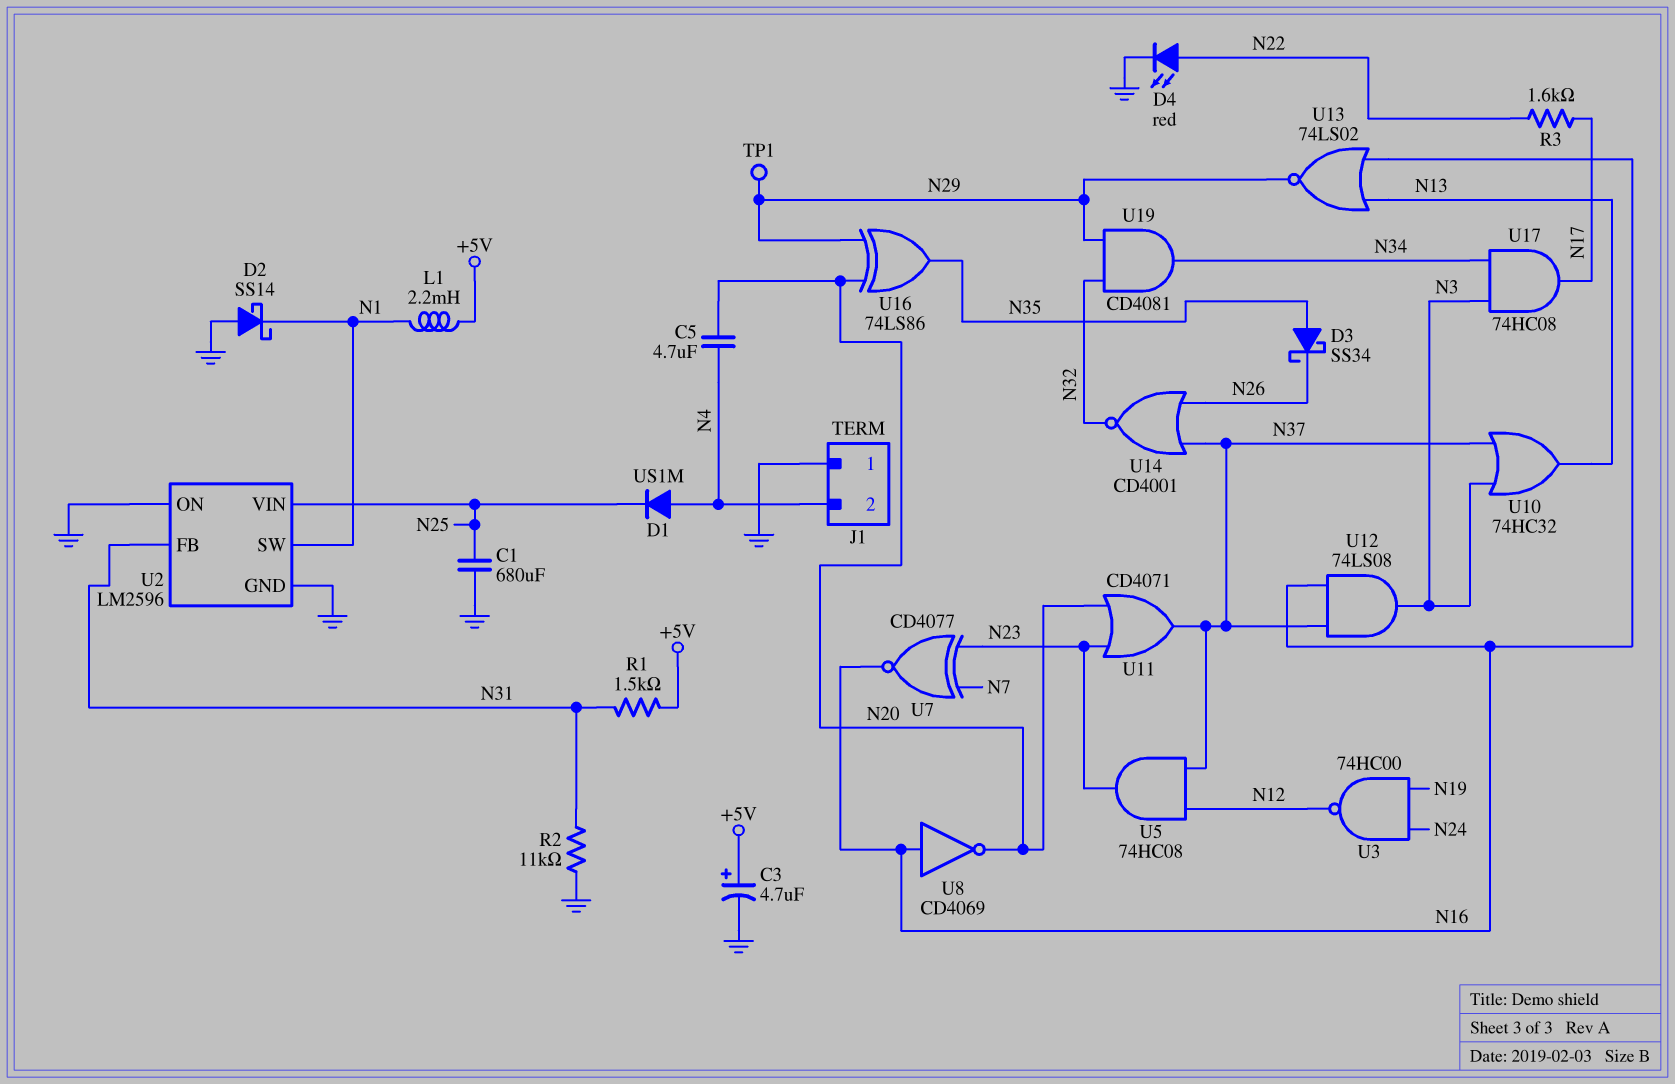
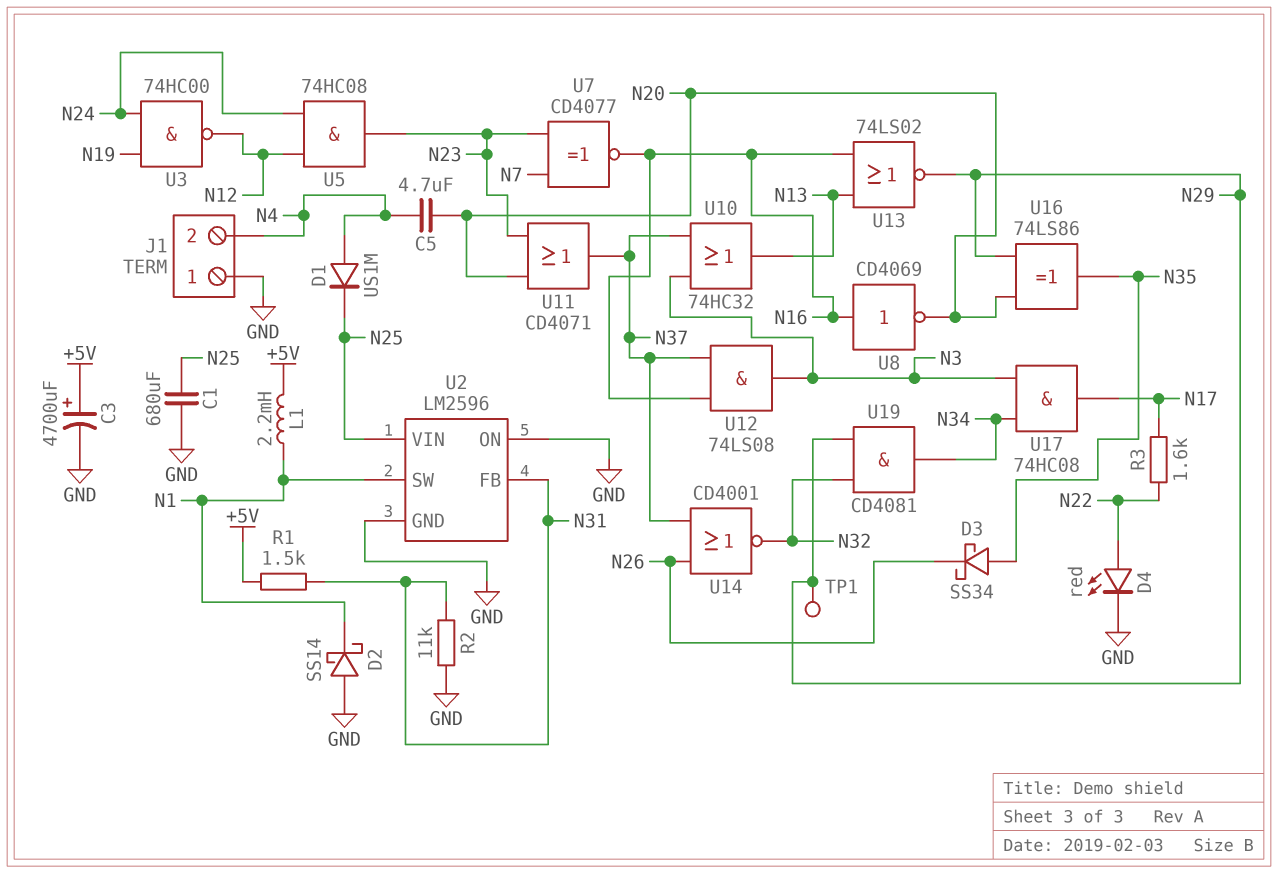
C3: 4.7uF (plus +5V, minus GND) -> 4700uF (plus +5V, minus GND)
U5: AND 74HC08 (in N12, in N37, out N23) -> AND 74HC08 (in N12, in N24, out N23)

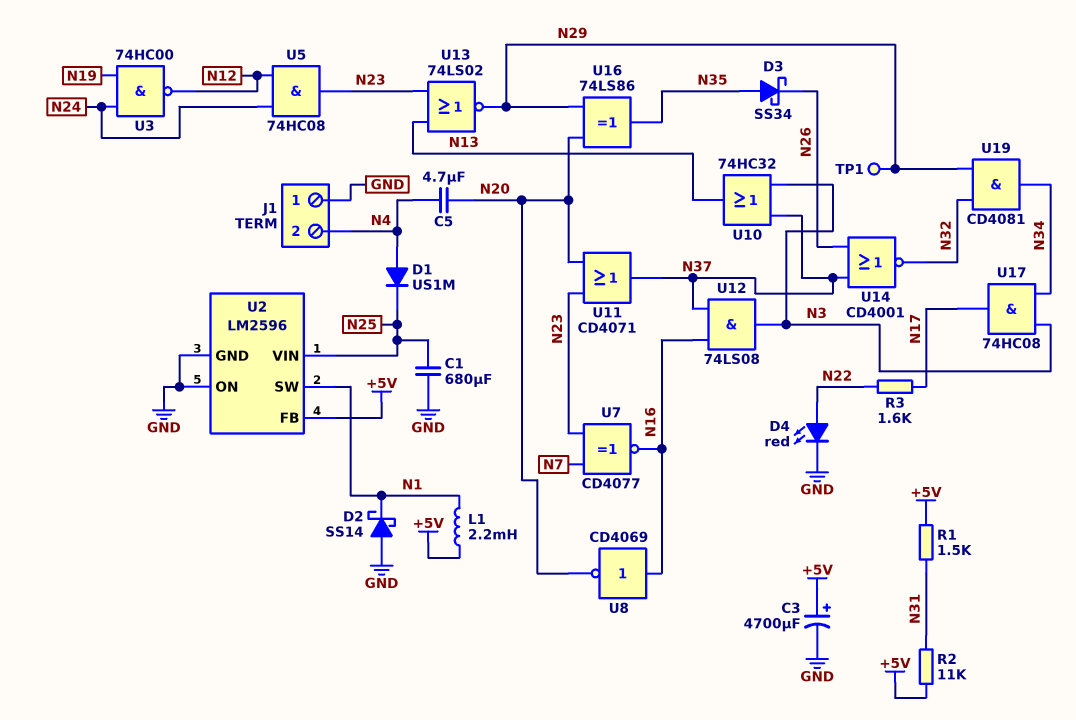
R2: 11k (GND, N31) -> 11k (+5V, N31)
U2 pin FB: N31 -> +5V
U13: NOR 74LS02 (in N13, in N16, out N29) -> NOR 74LS02 (in N13, in N23, out N29)

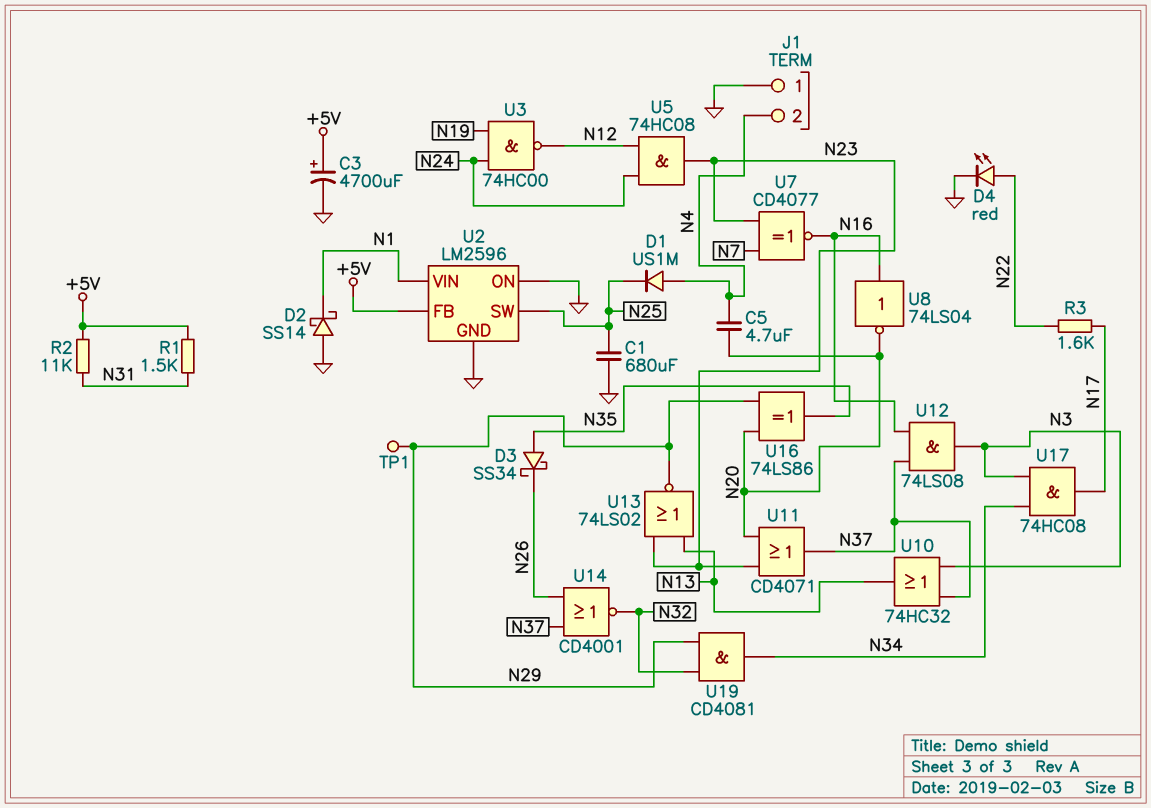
L1: 2.2mH (+5V, N1) -> none
U2 pin SW: N1 -> N25
U2 pin VIN: N25 -> N1
U8: NOT CD4069 (in N16, out N20) -> NOT 74LS04 (in N16, out N20)

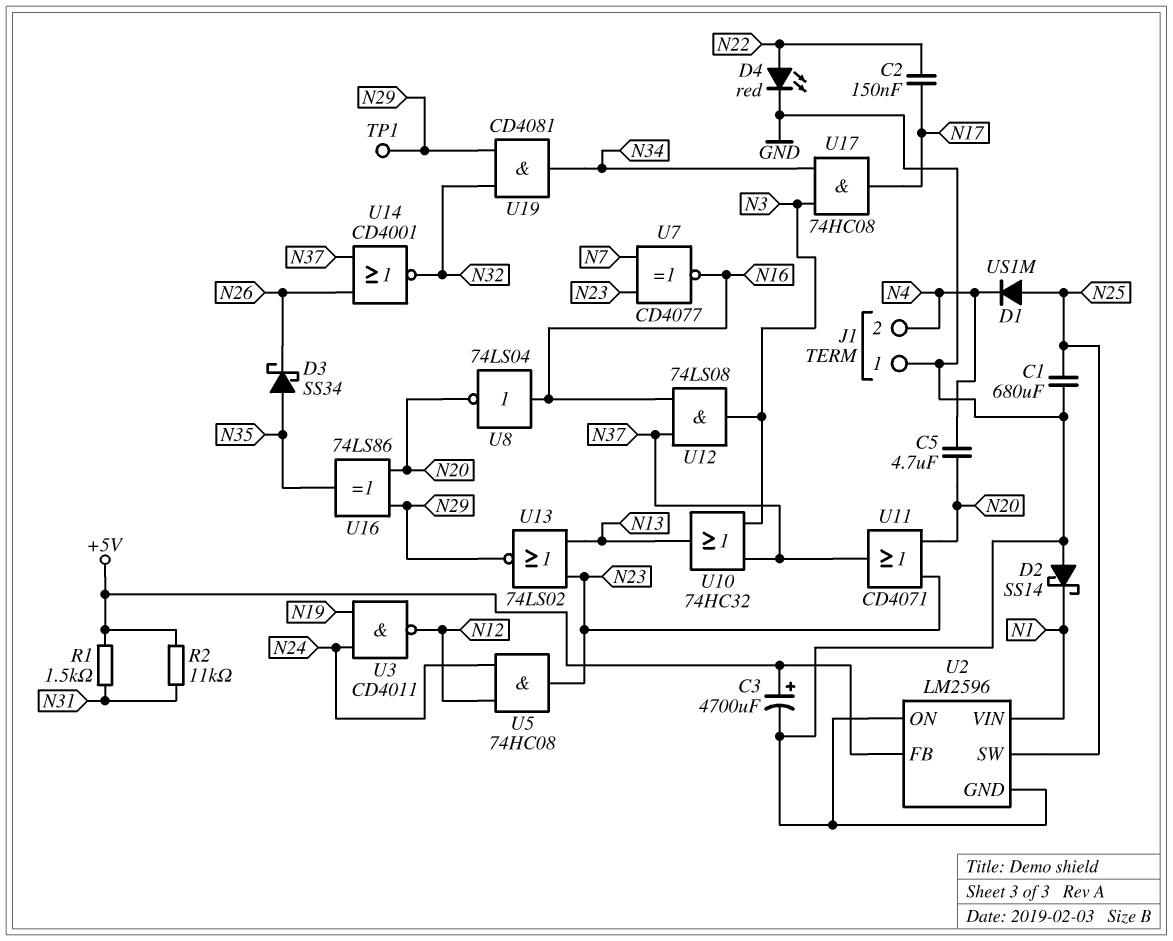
C2: none -> 150nF (N17, N22)
D1: diode US1M (A N4, K N25) -> diode US1M (A N25, K N4)
R3: 1.6k (N17, N22) -> none
U3: NAND 74HC00 (in N19, in N24, out N12) -> NAND CD4011 (in N19, in N24, out N12)

